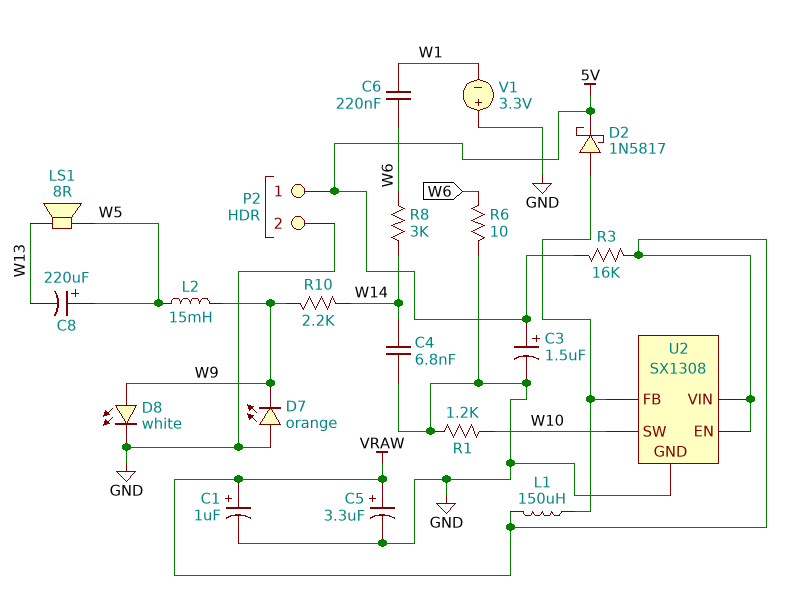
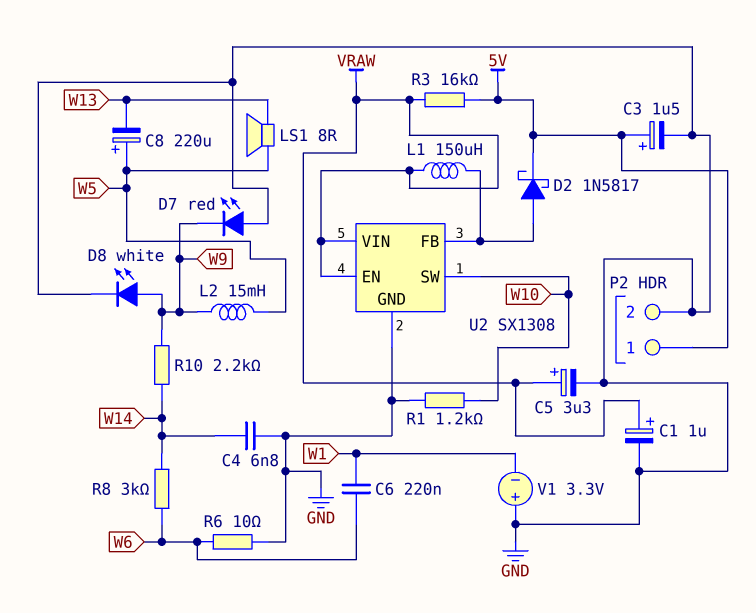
D7: LED orange (A GND, K W9) -> LED red (A GND, K W9)

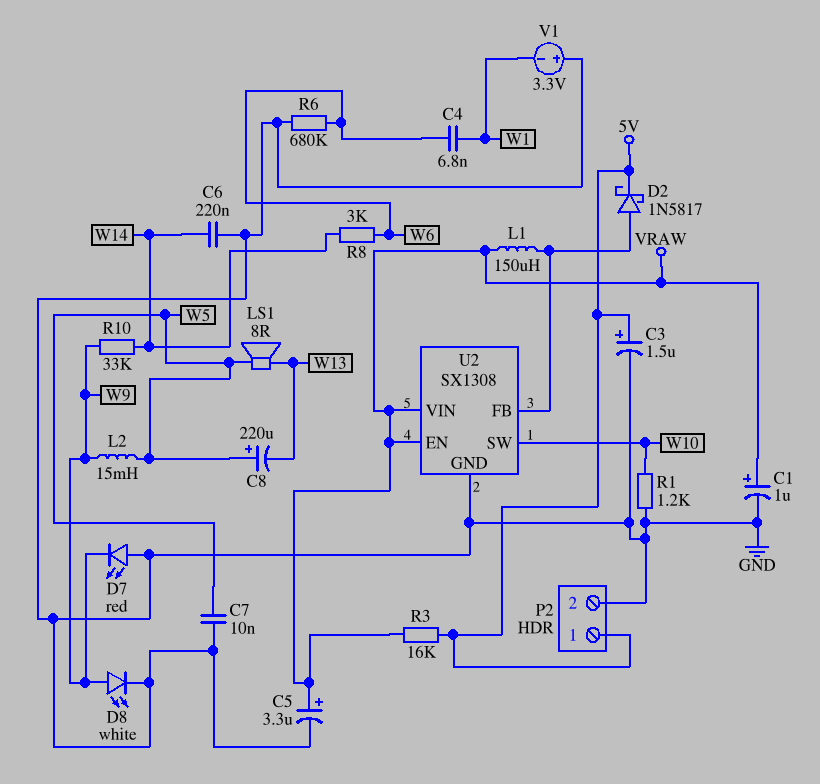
C4: 6.8nF (GND, W14) -> 6.8nF (W1, W6)
C6: 220nF (W1, W6) -> 220nF (GND, W14)
C7: none -> 10nF (GND, W5)
R6: 10 (GND, W6) -> 680k (GND, W6)
R10: 2.2k (W9, W14) -> 33k (W9, W14)

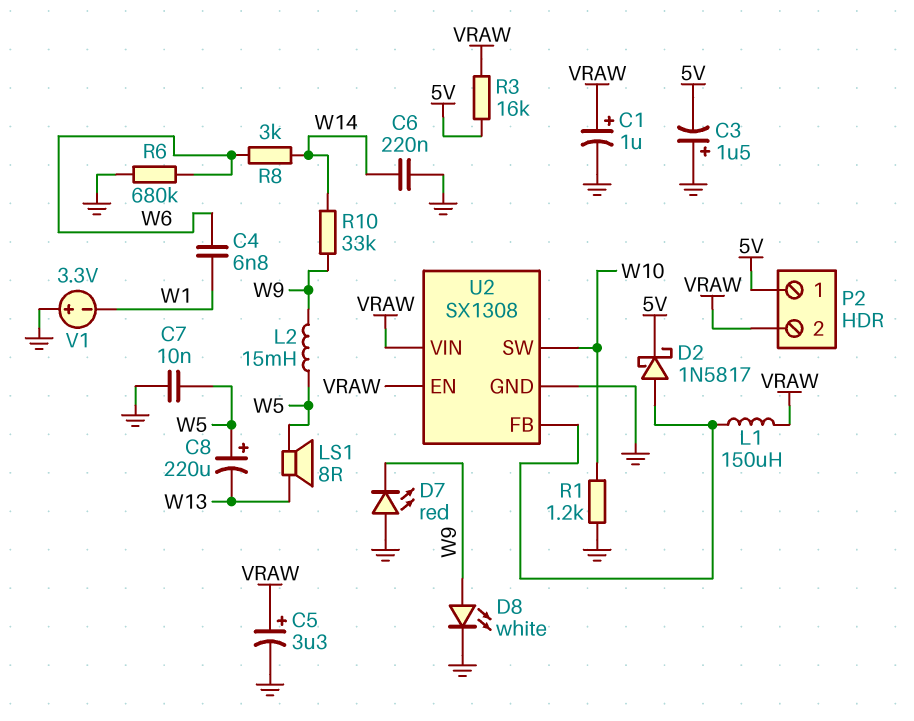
C3: 1.5uF (plus 5V, minus GND) -> 1.5uF (plus GND, minus 5V)
P2 pin 2: GND -> VRAW

